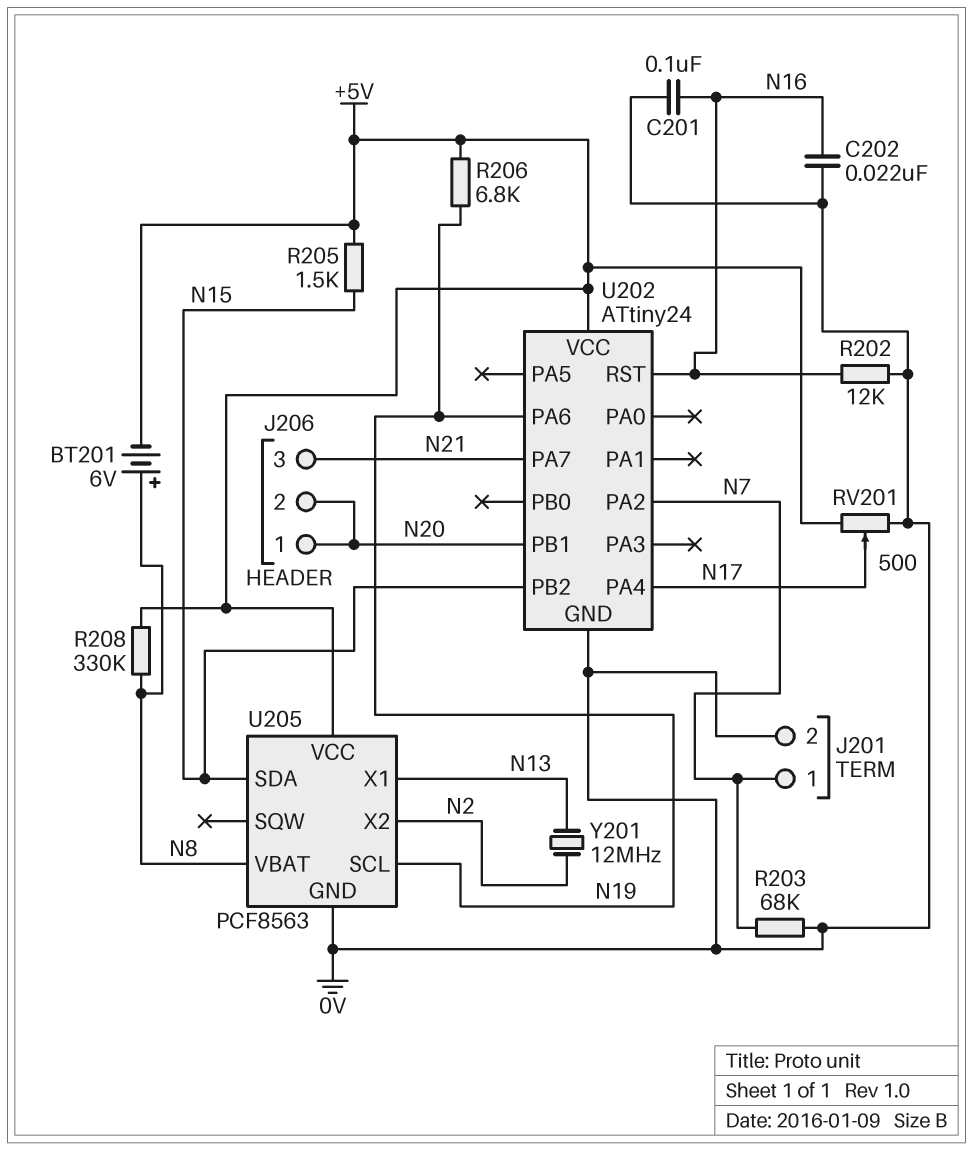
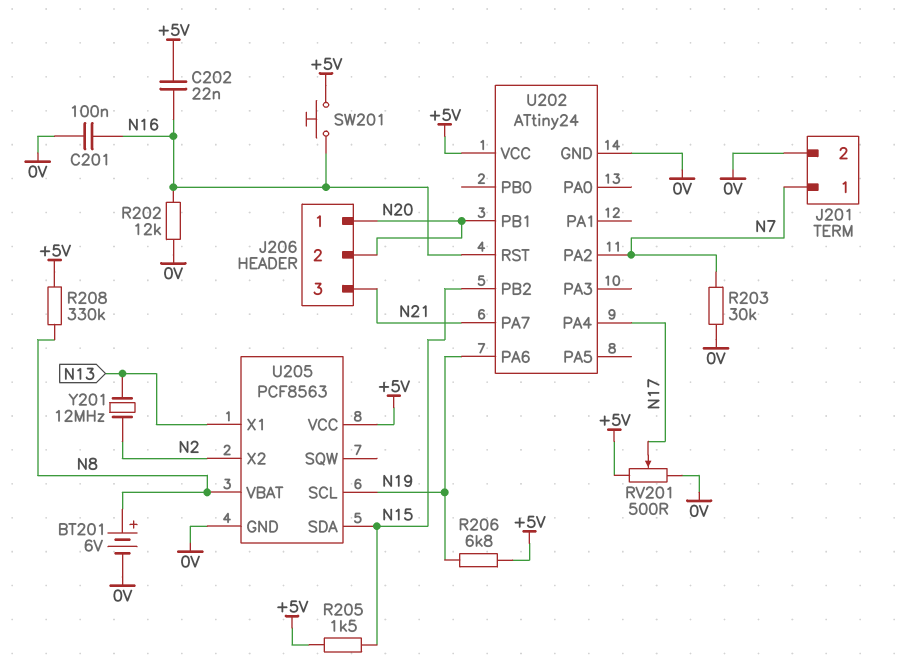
BT201: 6V (plus N8, minus +5V) -> 6V (plus N8, minus 0V)
C202: 22nF (0V, N16) -> 22nF (+5V, N16)
R203: 68k (0V, N7) -> 30k (0V, N7)
SW201: none -> button (+5V, N16)

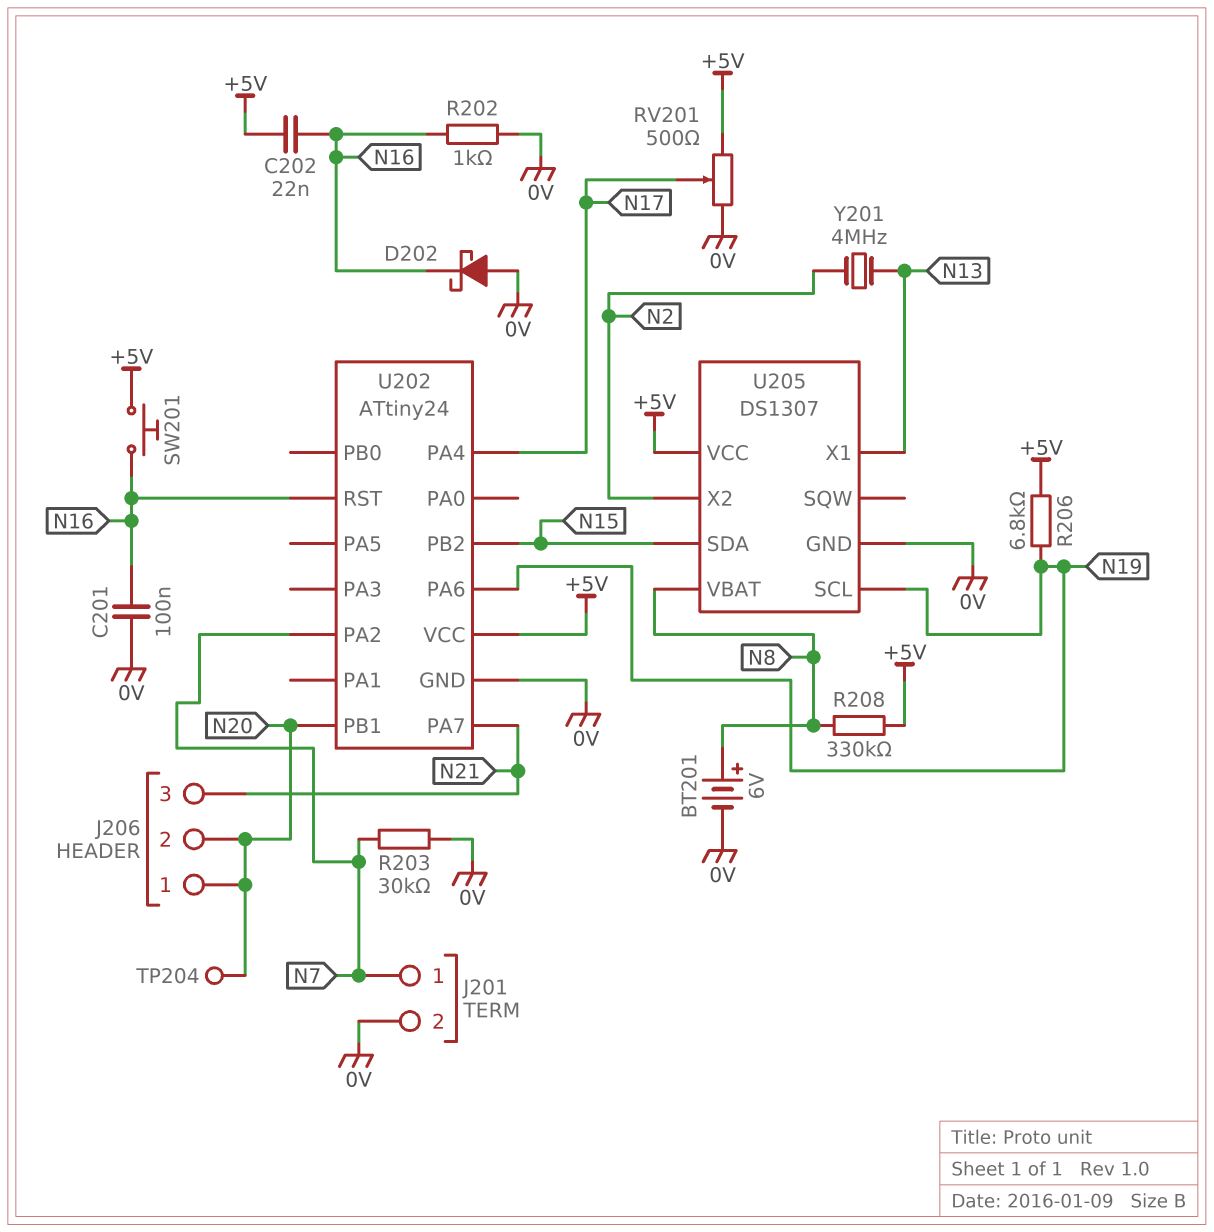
D202: none -> schottky (A 0V, K N16)
R202: 12k (0V, N16) -> 1k (0V, N16)
R205: 1.5k (+5V, N15) -> none
TP204: none -> test point (N20)
U205: PCF8563 -> DS1307
Y201: 12MHz (N2, N13) -> 4MHz (N2, N13)

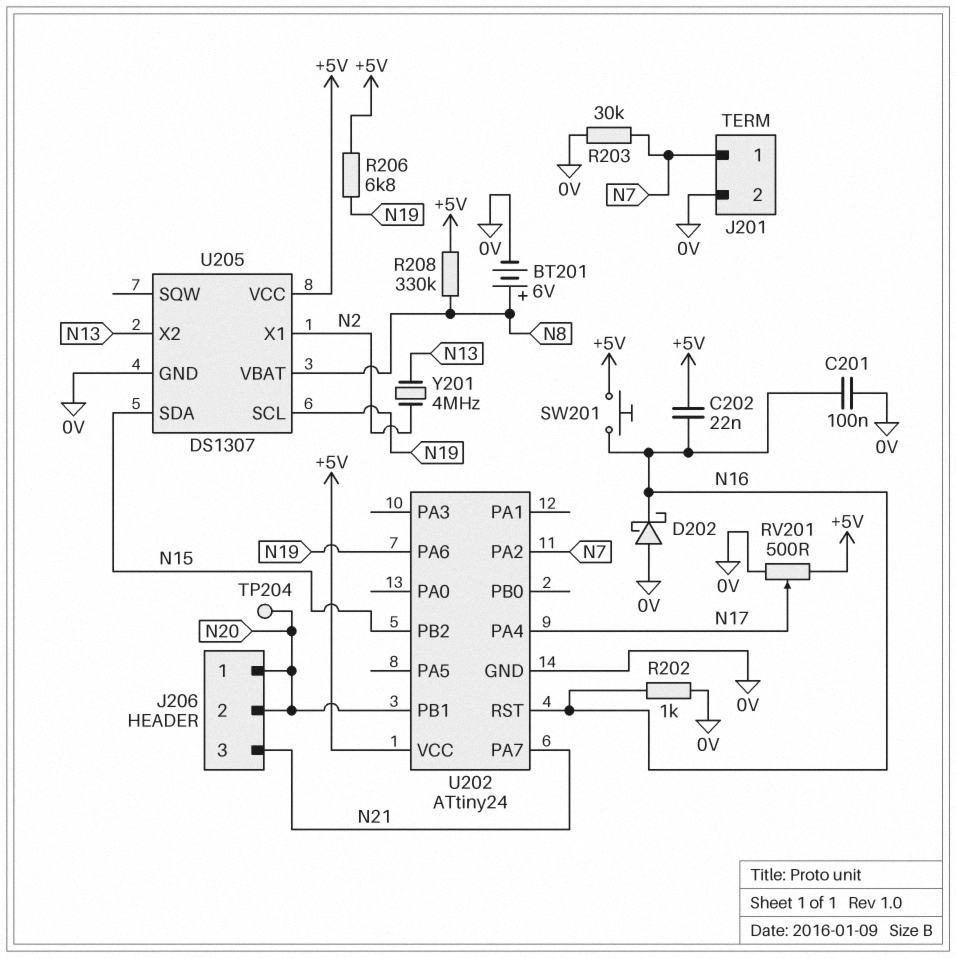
U205 pin X1: N13 -> N2
U205 pin X2: N2 -> N13

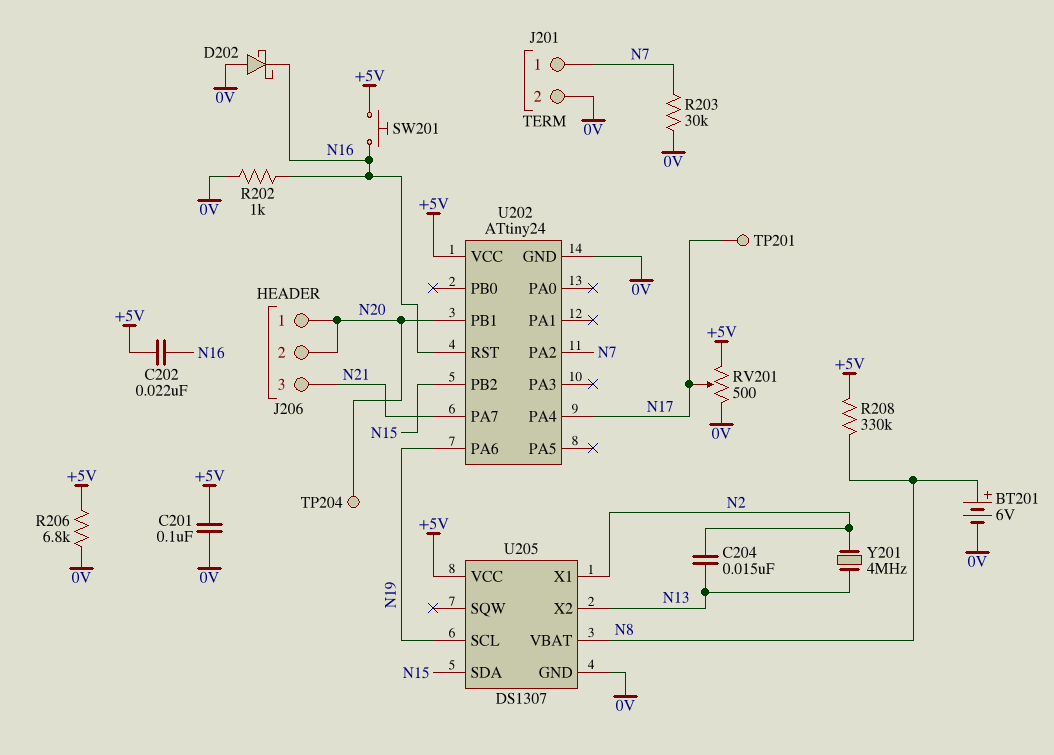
C201: 100nF (0V, N16) -> 100nF (+5V, 0V)
C204: none -> 15nF (N2, N13)
R206: 6.8k (+5V, N19) -> 6.8k (+5V, 0V)
TP201: none -> test point (N17)

